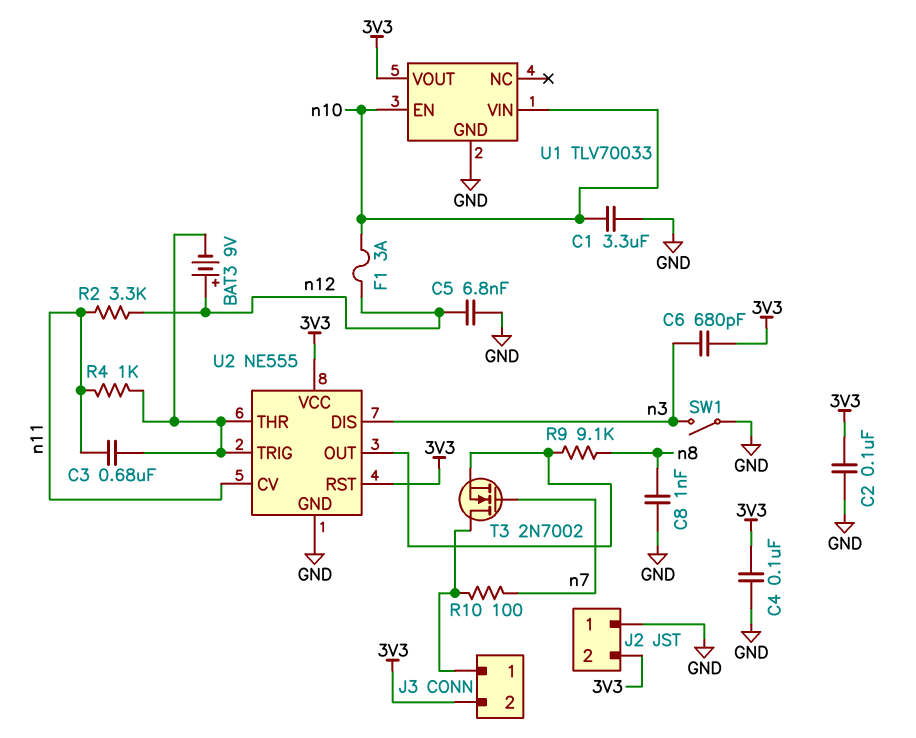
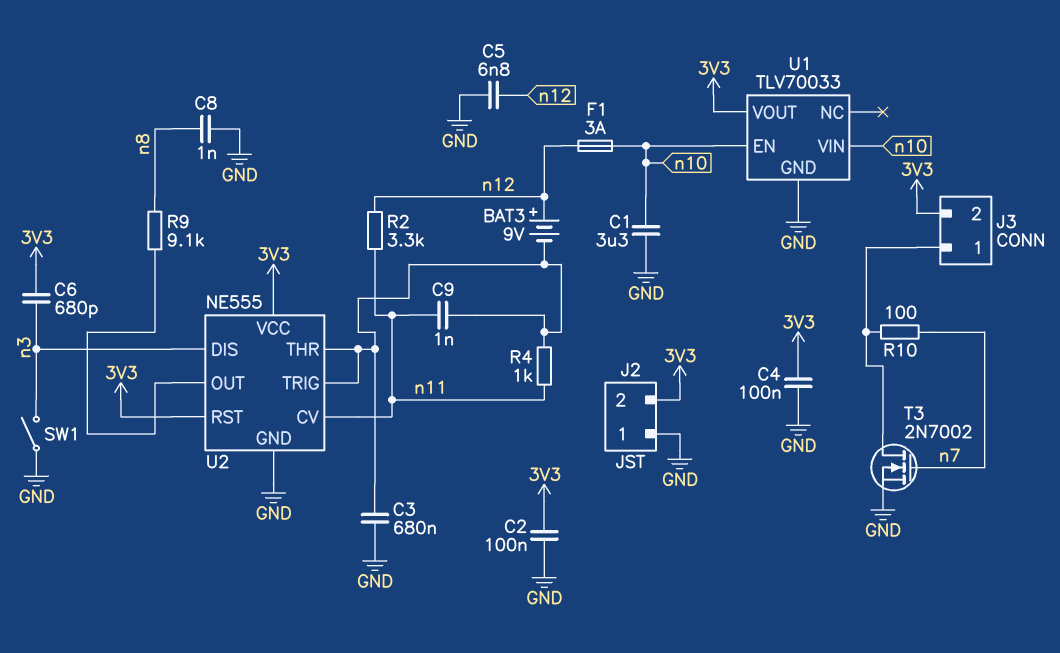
C3: 680nF (U2/THR, n11) -> 680nF (GND, U2/THR)
C9: none -> 1nF (U2/THR, n11)
T3: NMOS 2N7002 (G n7, D J3/1, S U2/OUT) -> NMOS 2N7002 (G n7, D J3/1, S GND)

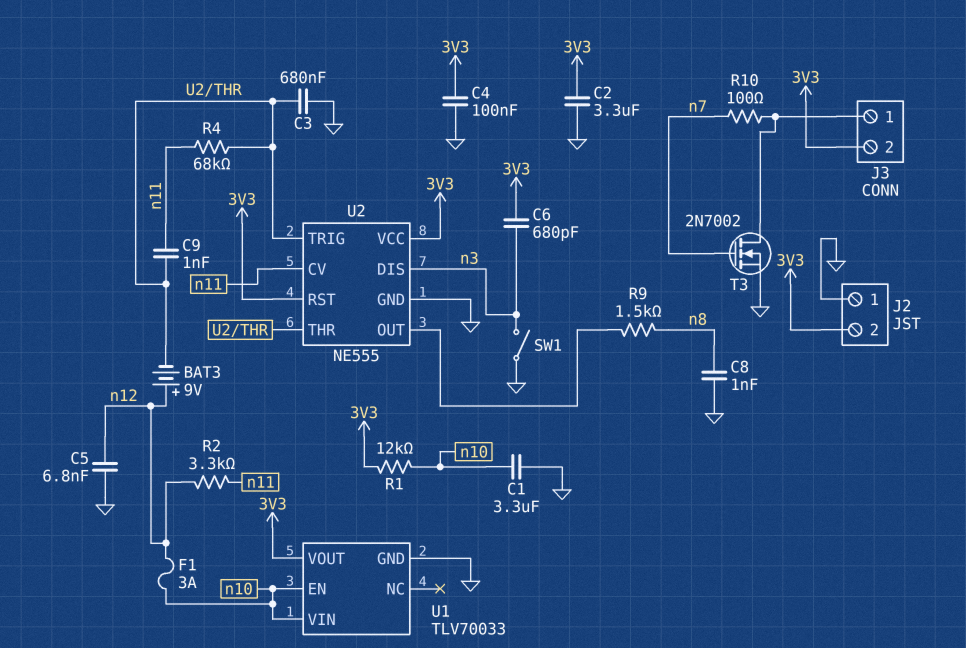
C2: 100nF (3V3, GND) -> 3.3uF (3V3, GND)
R1: none -> 12k (3V3, n10)
R4: 1k (U2/THR, n11) -> 68k (U2/THR, n11)
R9: 9.1k (U2/OUT, n8) -> 1.5k (U2/OUT, n8)

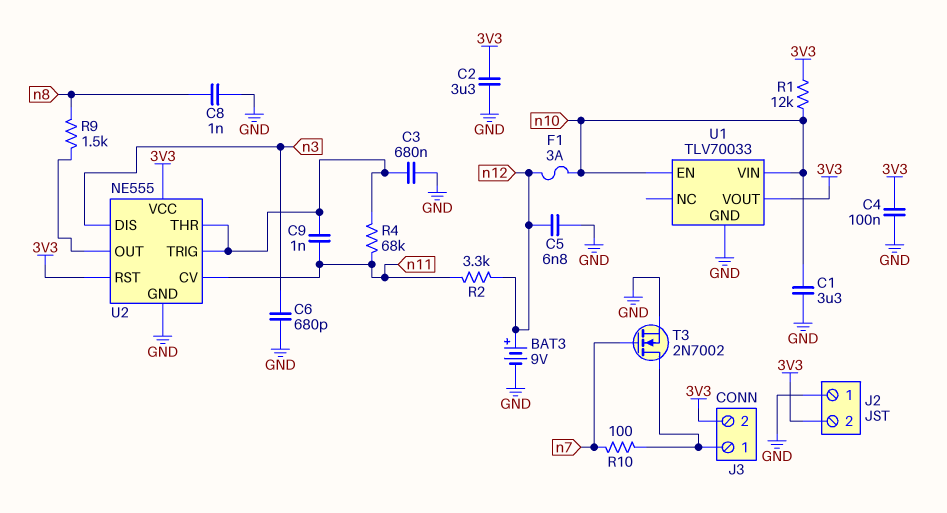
BAT3: 9V (plus n12, minus U2/THR) -> 9V (plus n12, minus GND)
C6: 680pF (3V3, n3) -> 680pF (GND, n3)
SW1: switch (GND, n3) -> none

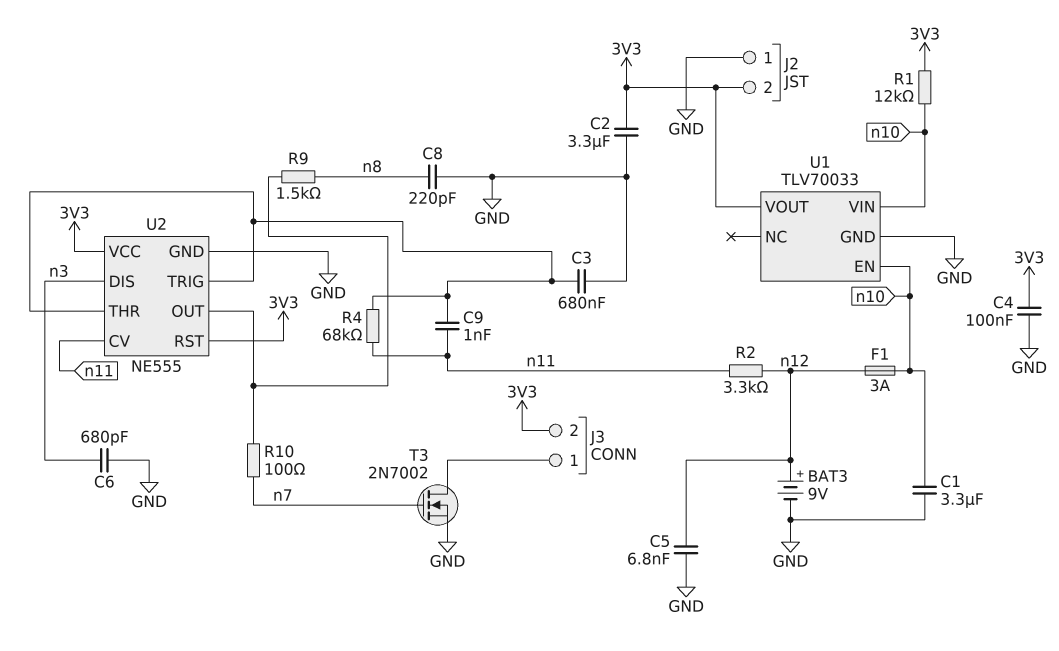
C8: 1nF (GND, n8) -> 220pF (GND, n8)
R10: 100 (J3/1, n7) -> 100 (U2/OUT, n7)

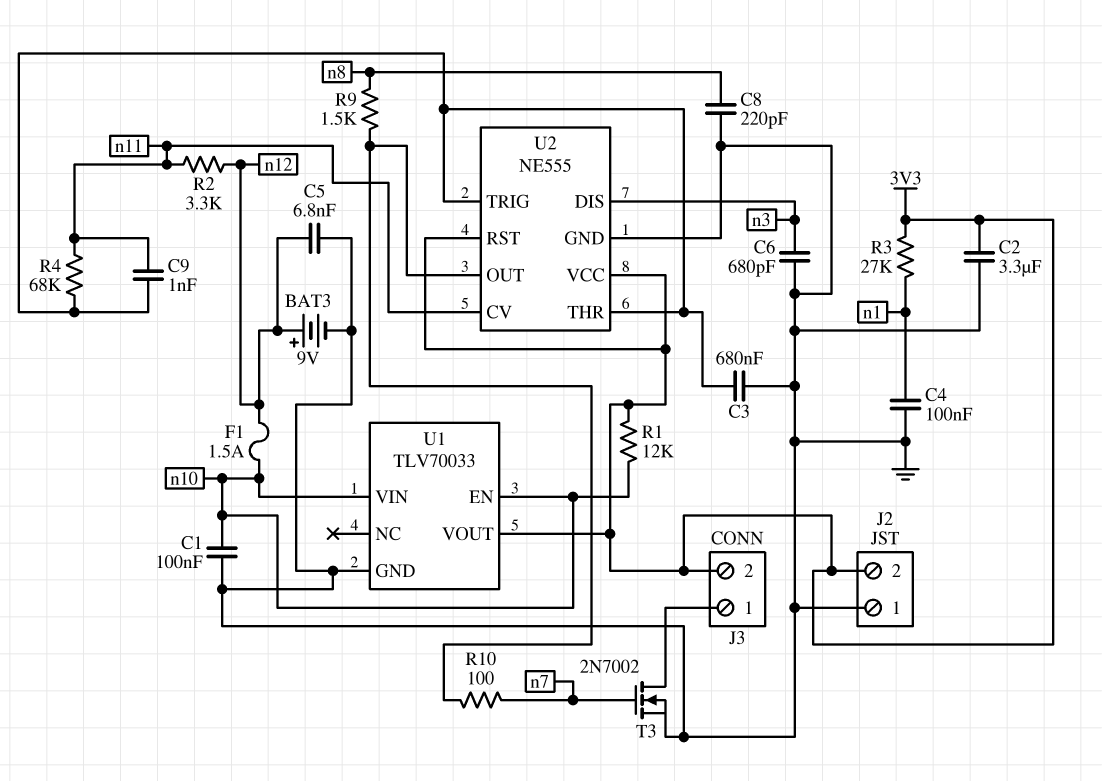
C1: 3.3uF (GND, n10) -> 100nF (GND, n10)
C4: 100nF (3V3, GND) -> 100nF (GND, n1)
F1: 3A (n10, n12) -> 1.5A (n10, n12)
R3: none -> 27k (3V3, n1)

